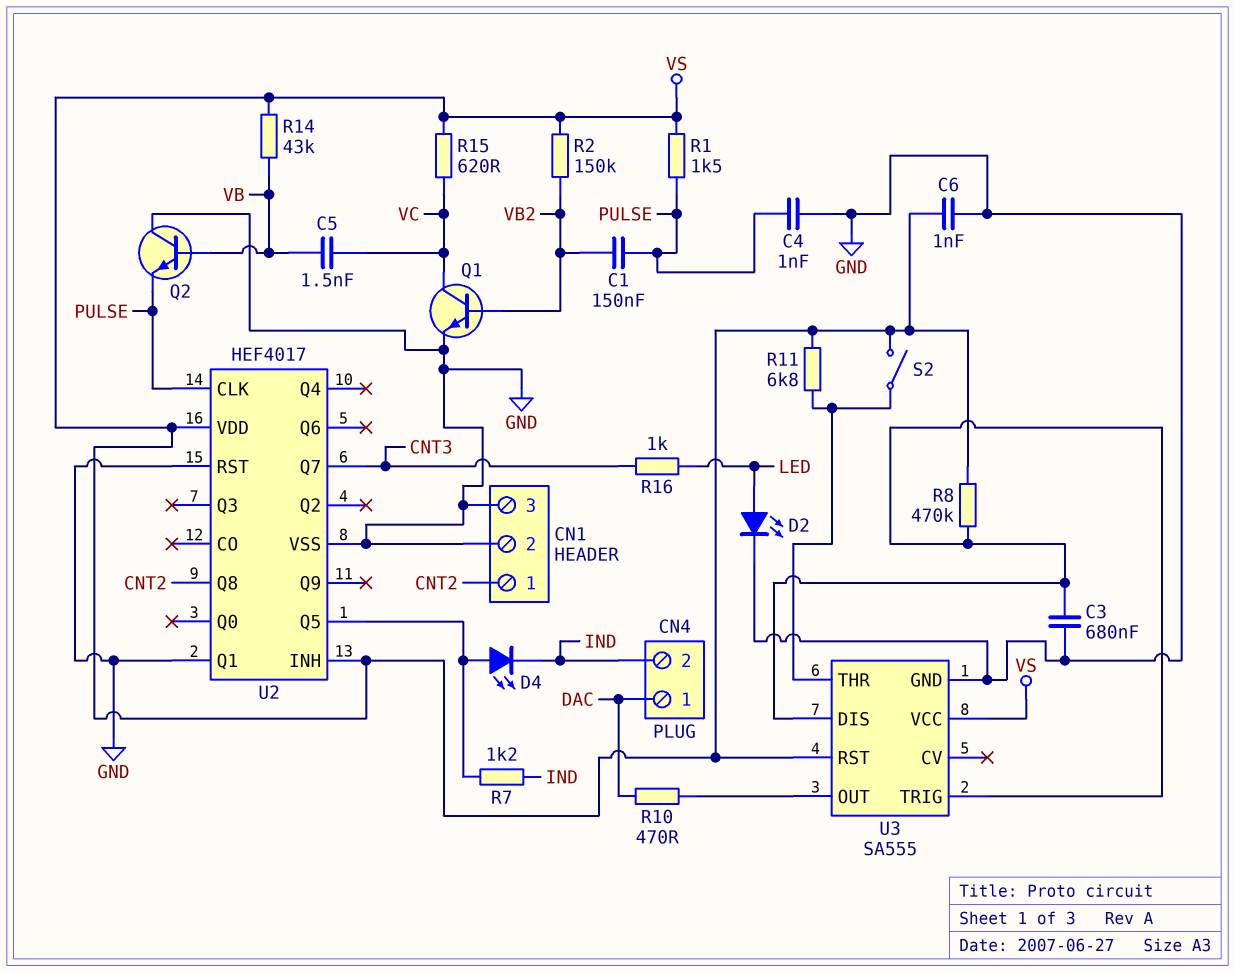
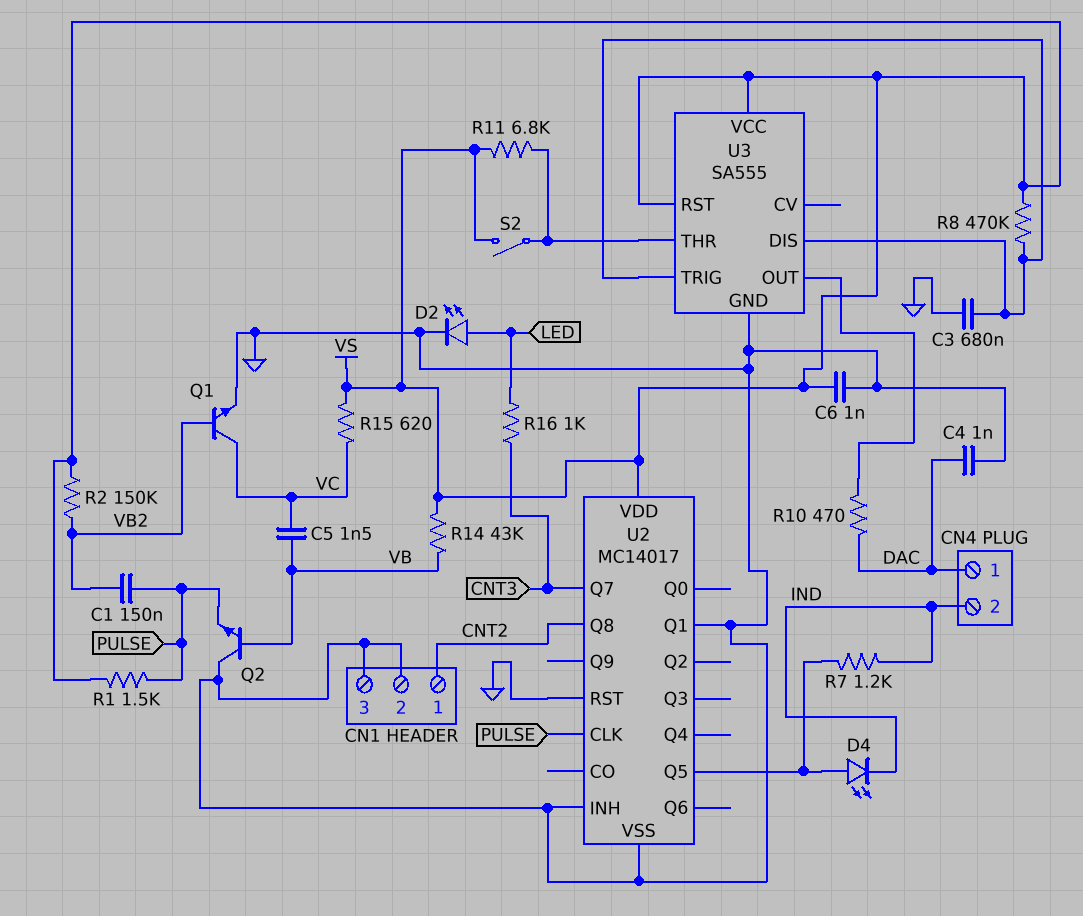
C4: 1nF (GND, PULSE) -> 1nF (DAC, GND)
U2: HEF4017 -> MC14017
U2 pin INH: VS -> GND

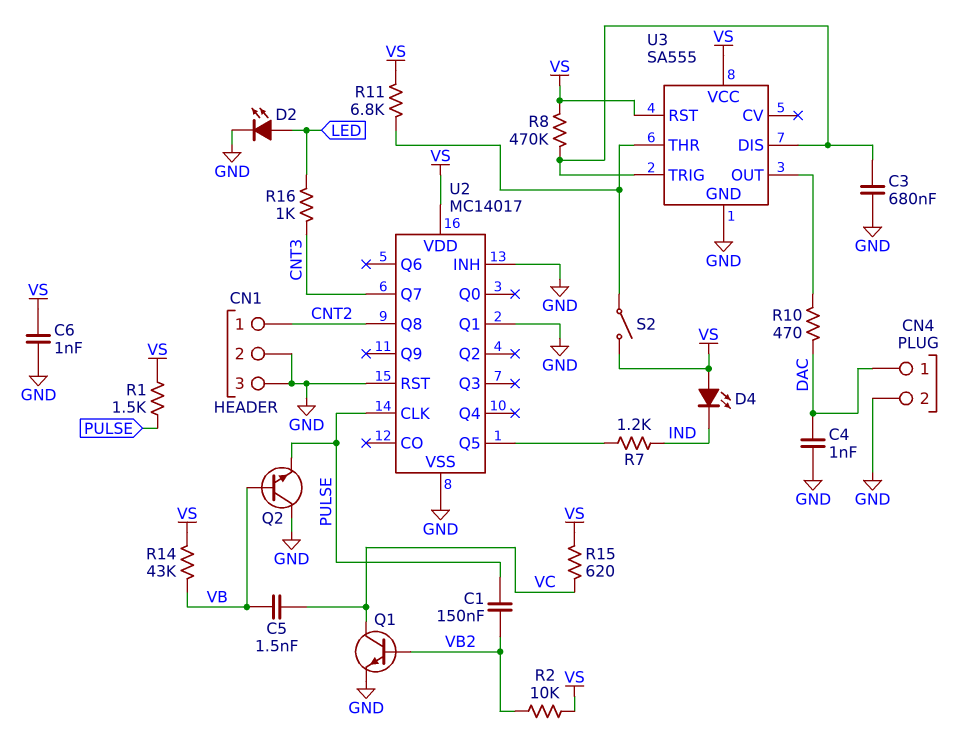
CN4 pin 2: IND -> GND
D4: LED (A U2/Q5, K IND) -> LED (A VS, K IND)
R2: 150k (VB2, VS) -> 10k (VB2, VS)

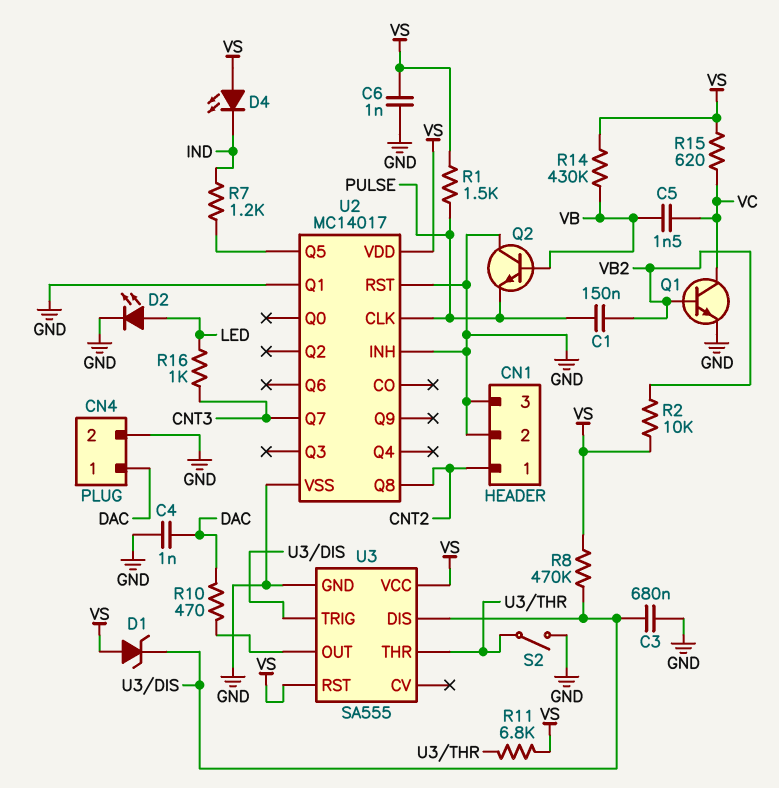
D1: none -> zener (A VS, K U3/DIS)
R14: 43k (VB, VS) -> 430k (VB, VS)
S2: switch (U3/THR, VS) -> switch (GND, U3/THR)

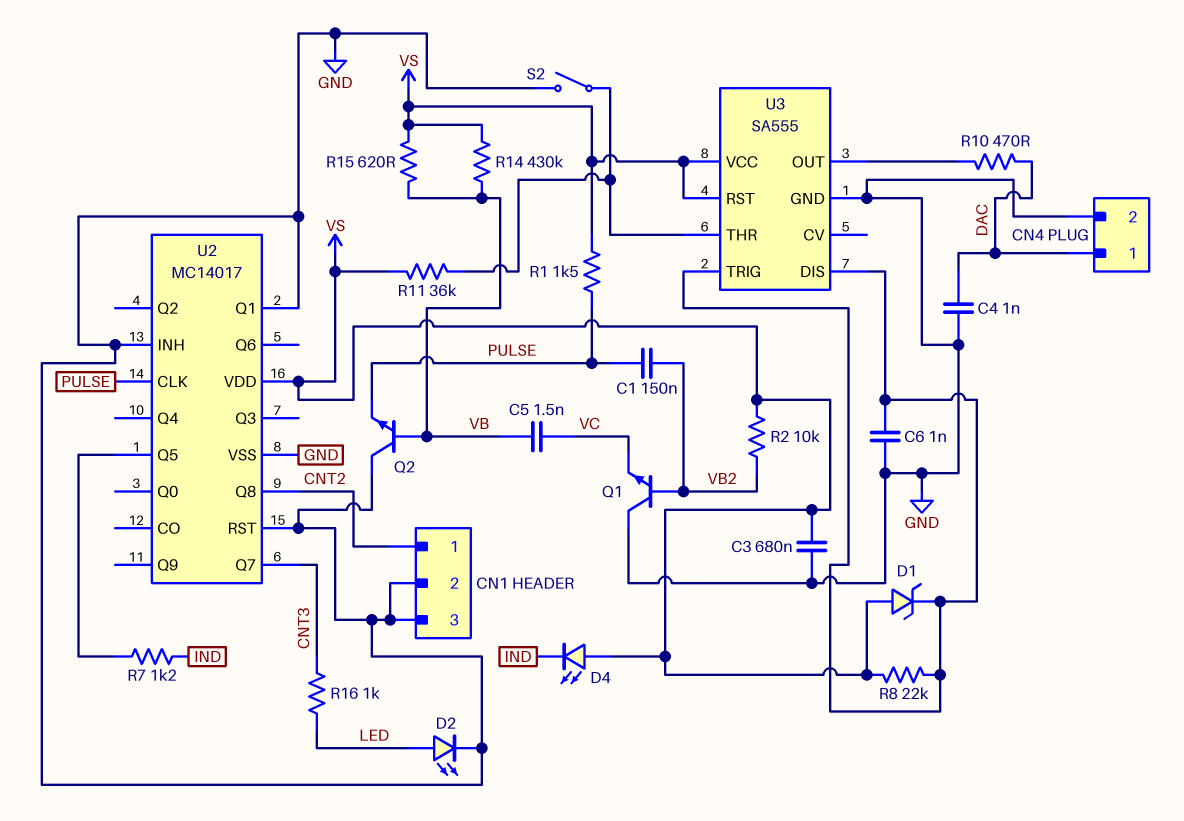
C3: 680nF (GND, U3/DIS) -> 680nF (GND, VS)
C6: 1nF (GND, VS) -> 1nF (GND, U3/DIS)
Q1: NPN (B VB2, C VC, E GND) -> NPN (B VB2, C GND, E VC)
R8: 470k (U3/DIS, VS) -> 22k (U3/DIS, VS)
R11: 6.8k (U3/THR, VS) -> 36k (U3/THR, VS)
R15: 620 (VC, VS) -> 620 (VB, VS)

